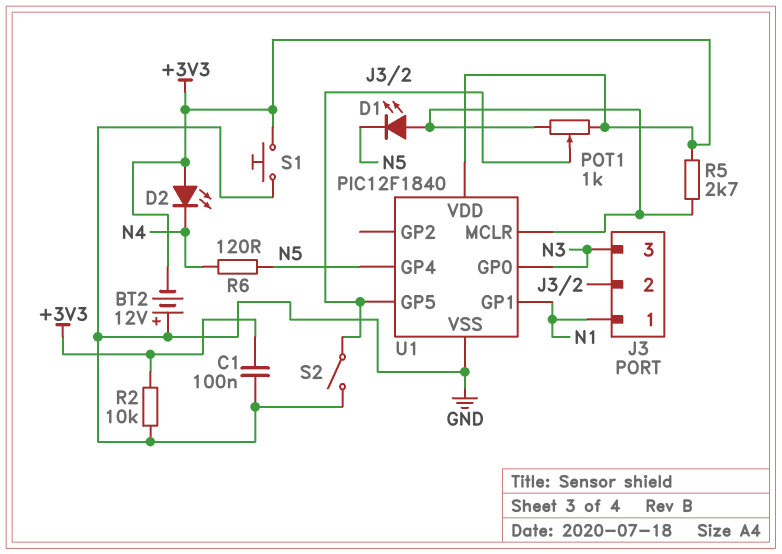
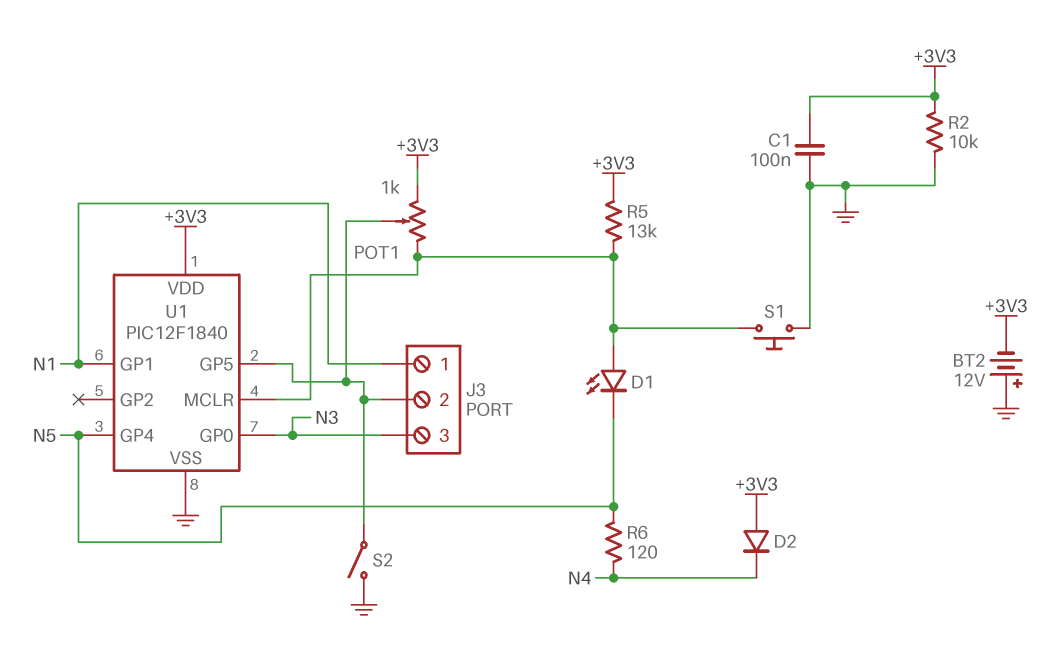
D2: LED (A +3V3, K N4) -> diode (A +3V3, K N4)
R5: 2.7k (+3V3, U1/MCLR) -> 13k (+3V3, U1/MCLR)
S1: button (+3V3, GND) -> button (GND, U1/MCLR)

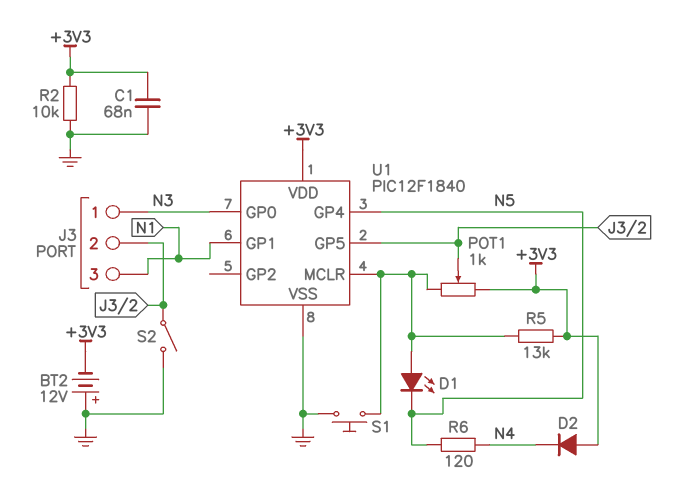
C1: 100nF (+3V3, GND) -> 68nF (+3V3, GND)
J3 pin 1: N1 -> N3
J3 pin 3: N3 -> N1

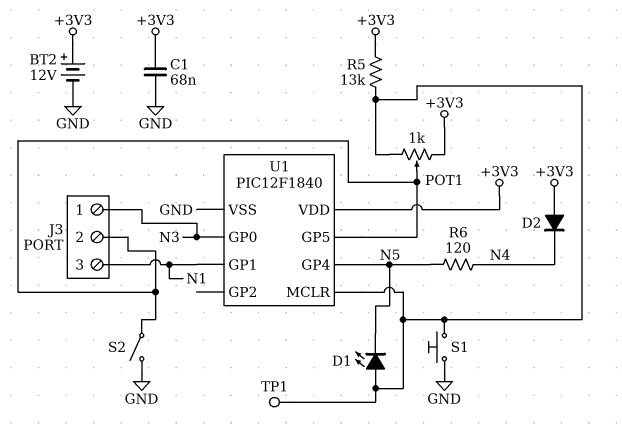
BT2: 12V (plus GND, minus +3V3) -> 12V (plus +3V3, minus GND)
R2: 10k (+3V3, GND) -> none
TP1: none -> test point (U1/MCLR)

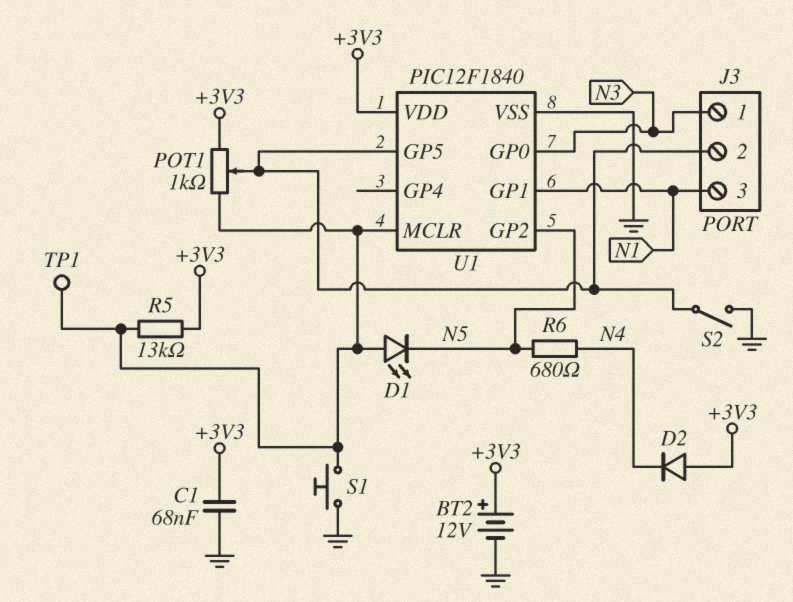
R6: 120 (N4, N5) -> 680 (N4, N5)
U1 pin GP2: none -> N5
U1 pin GP4: N5 -> none

